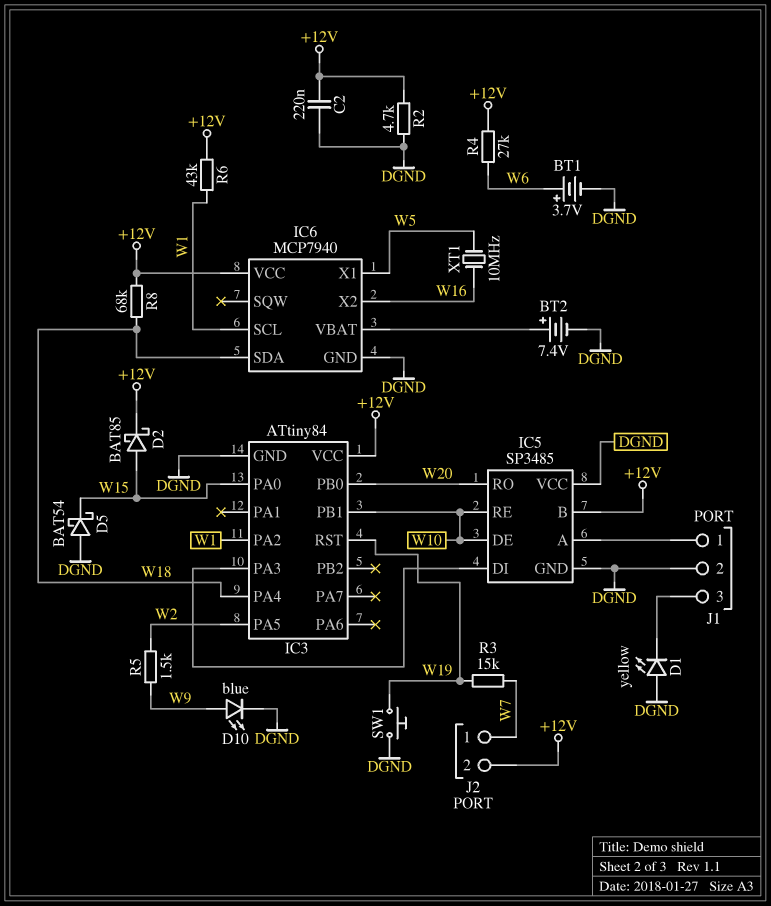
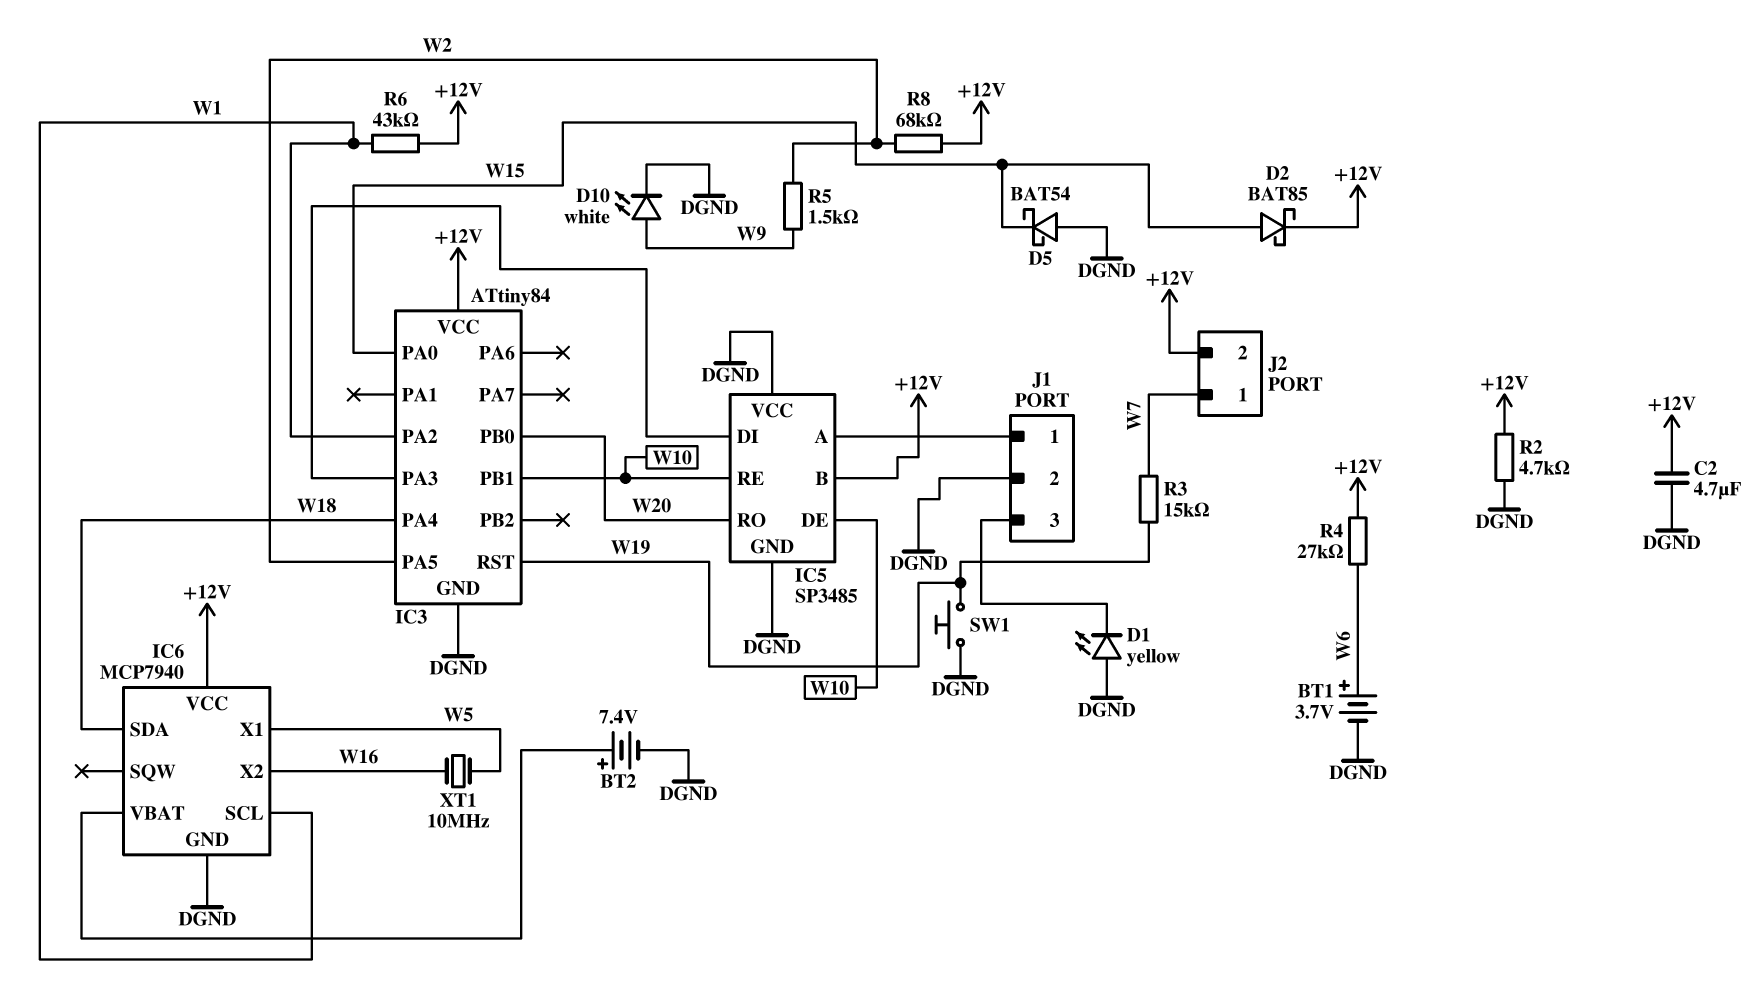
C2: 220nF (+12V, DGND) -> 4.7uF (+12V, DGND)
D10: LED blue (A W9, K DGND) -> LED white (A W9, K DGND)
R8: 68k (+12V, W18) -> 68k (+12V, W2)

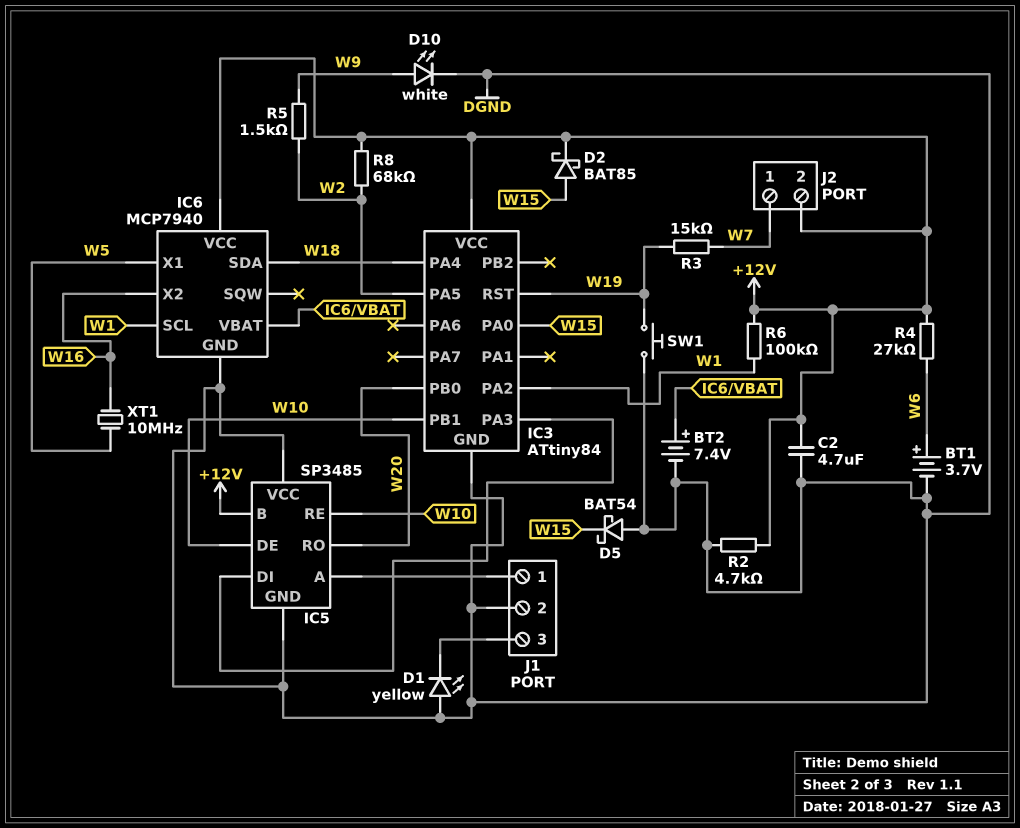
R6: 43k (+12V, W1) -> 100k (+12V, W1)

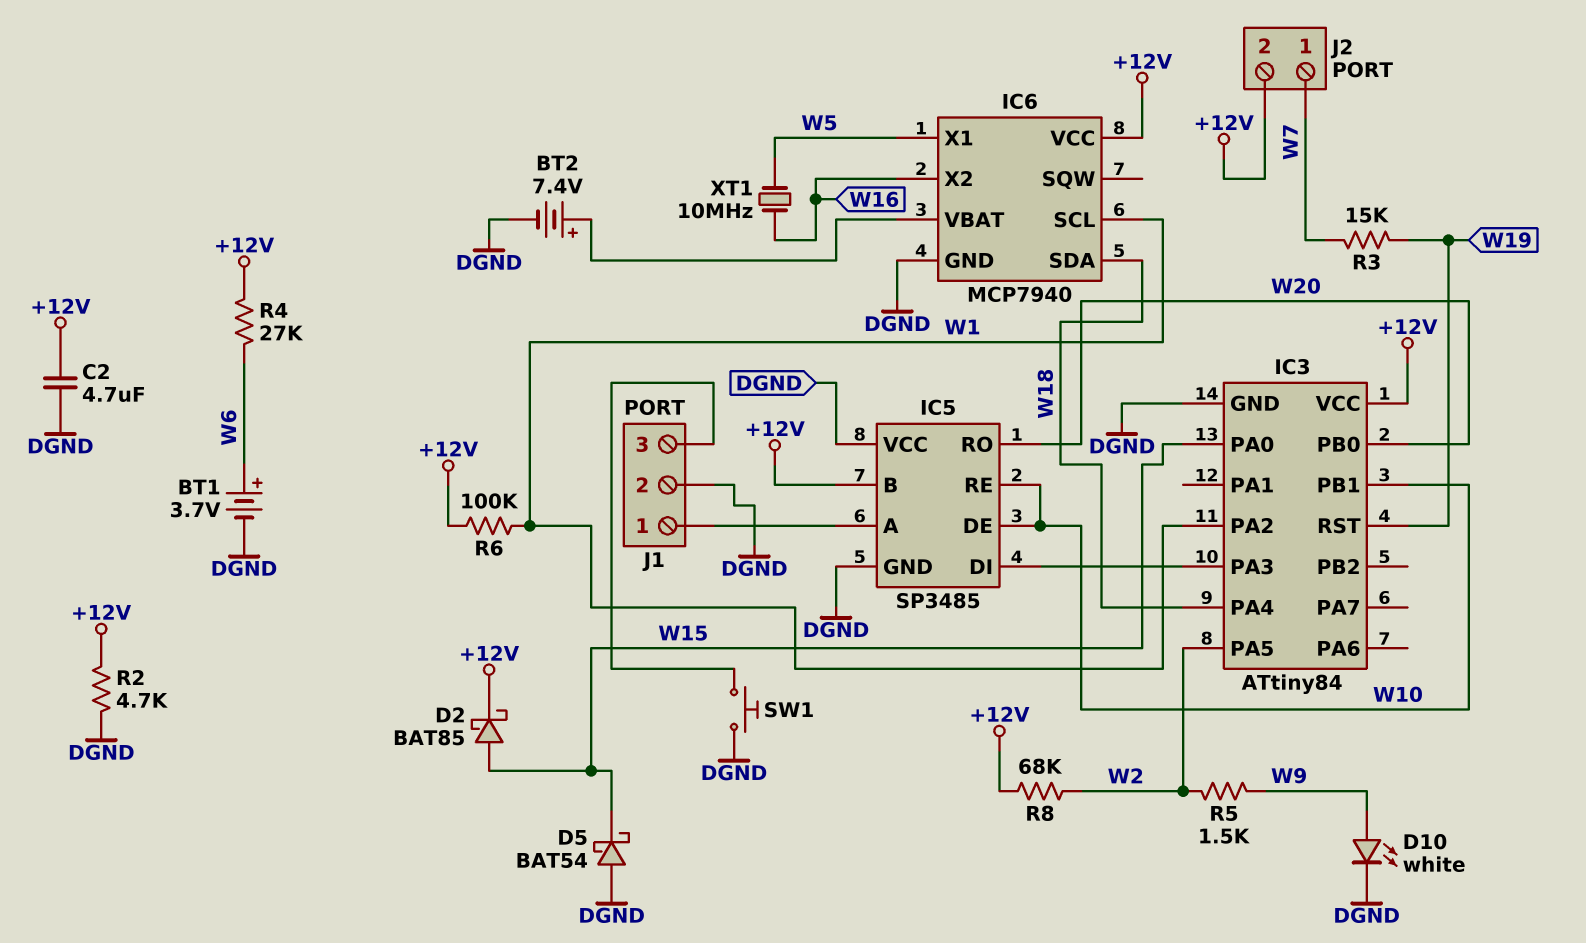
D1: LED yellow (A DGND, K J1/3) -> none
SW1: button (DGND, W19) -> button (DGND, J1/3)

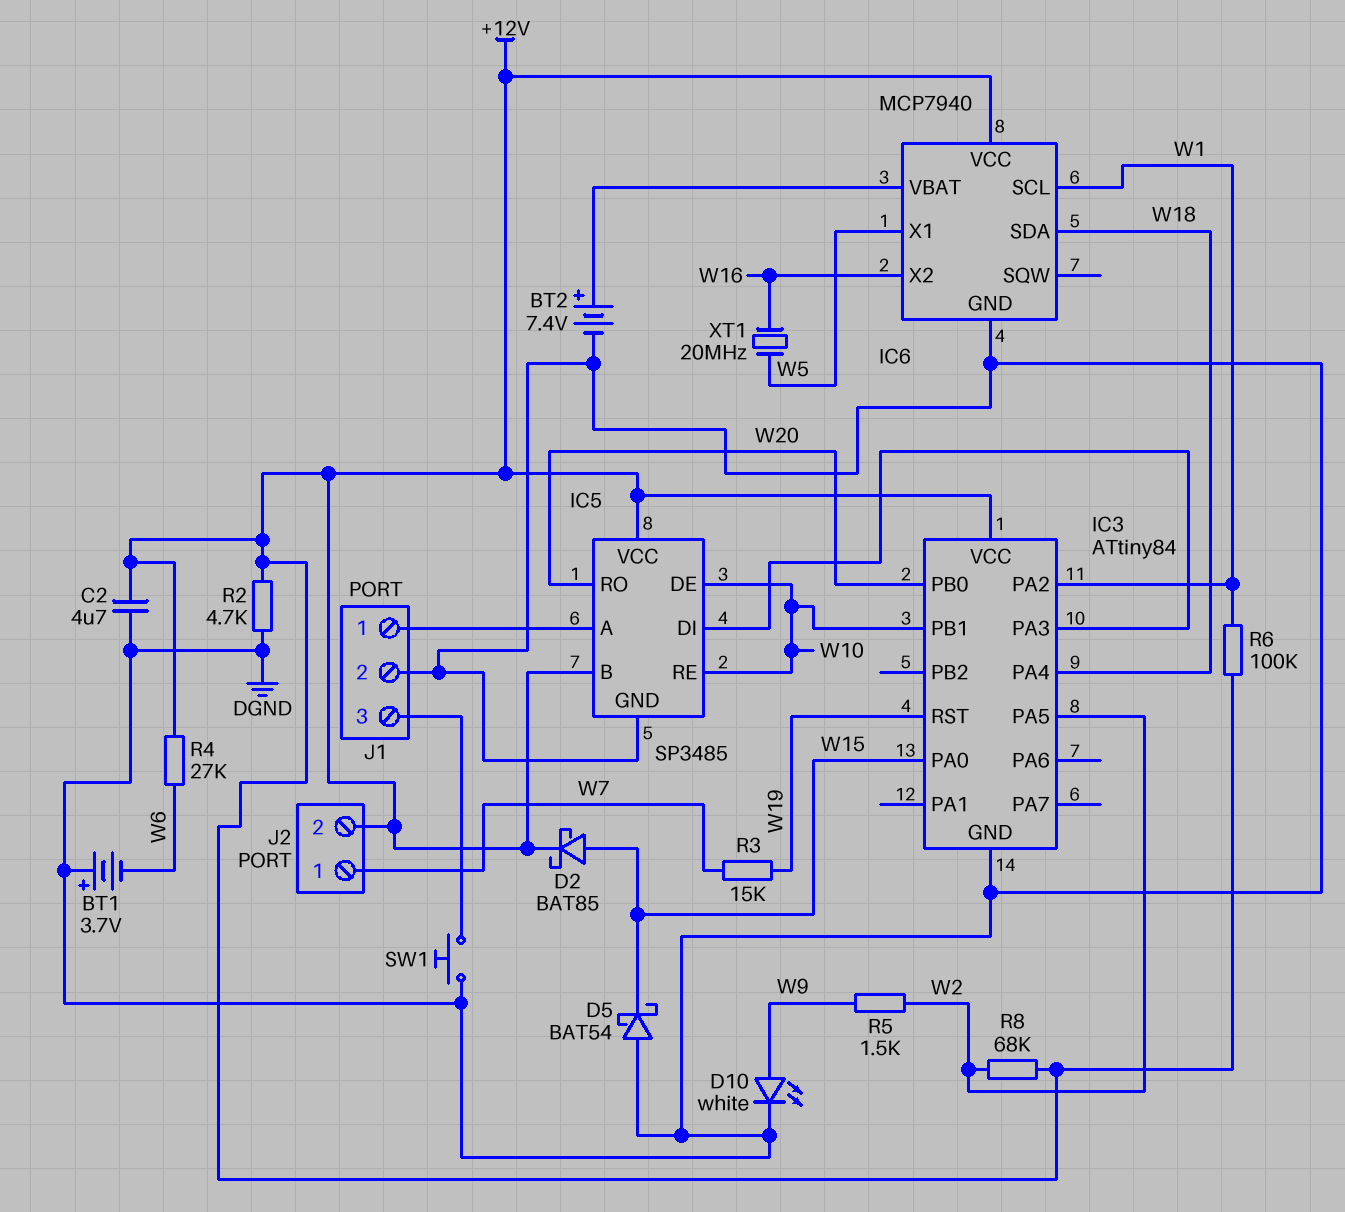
BT1: 3.7V (plus W6, minus DGND) -> 3.7V (plus DGND, minus W6)
IC5 pin VCC: DGND -> +12V
XT1: 10MHz (W5, W16) -> 20MHz (W5, W16)

